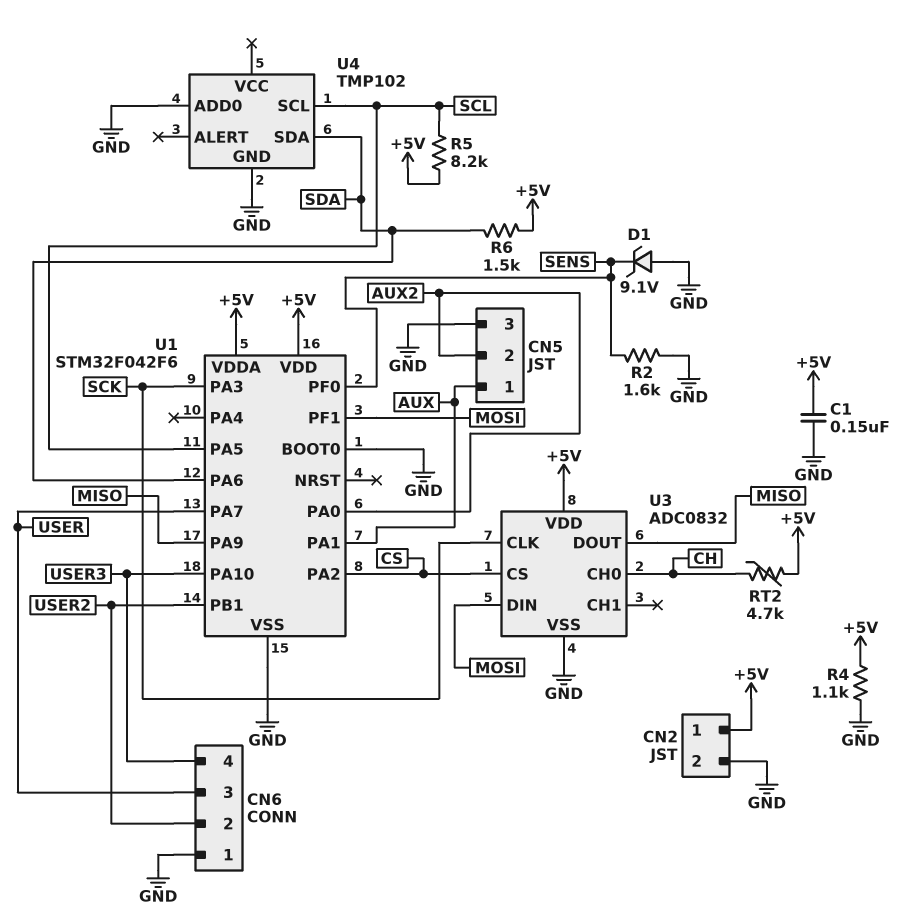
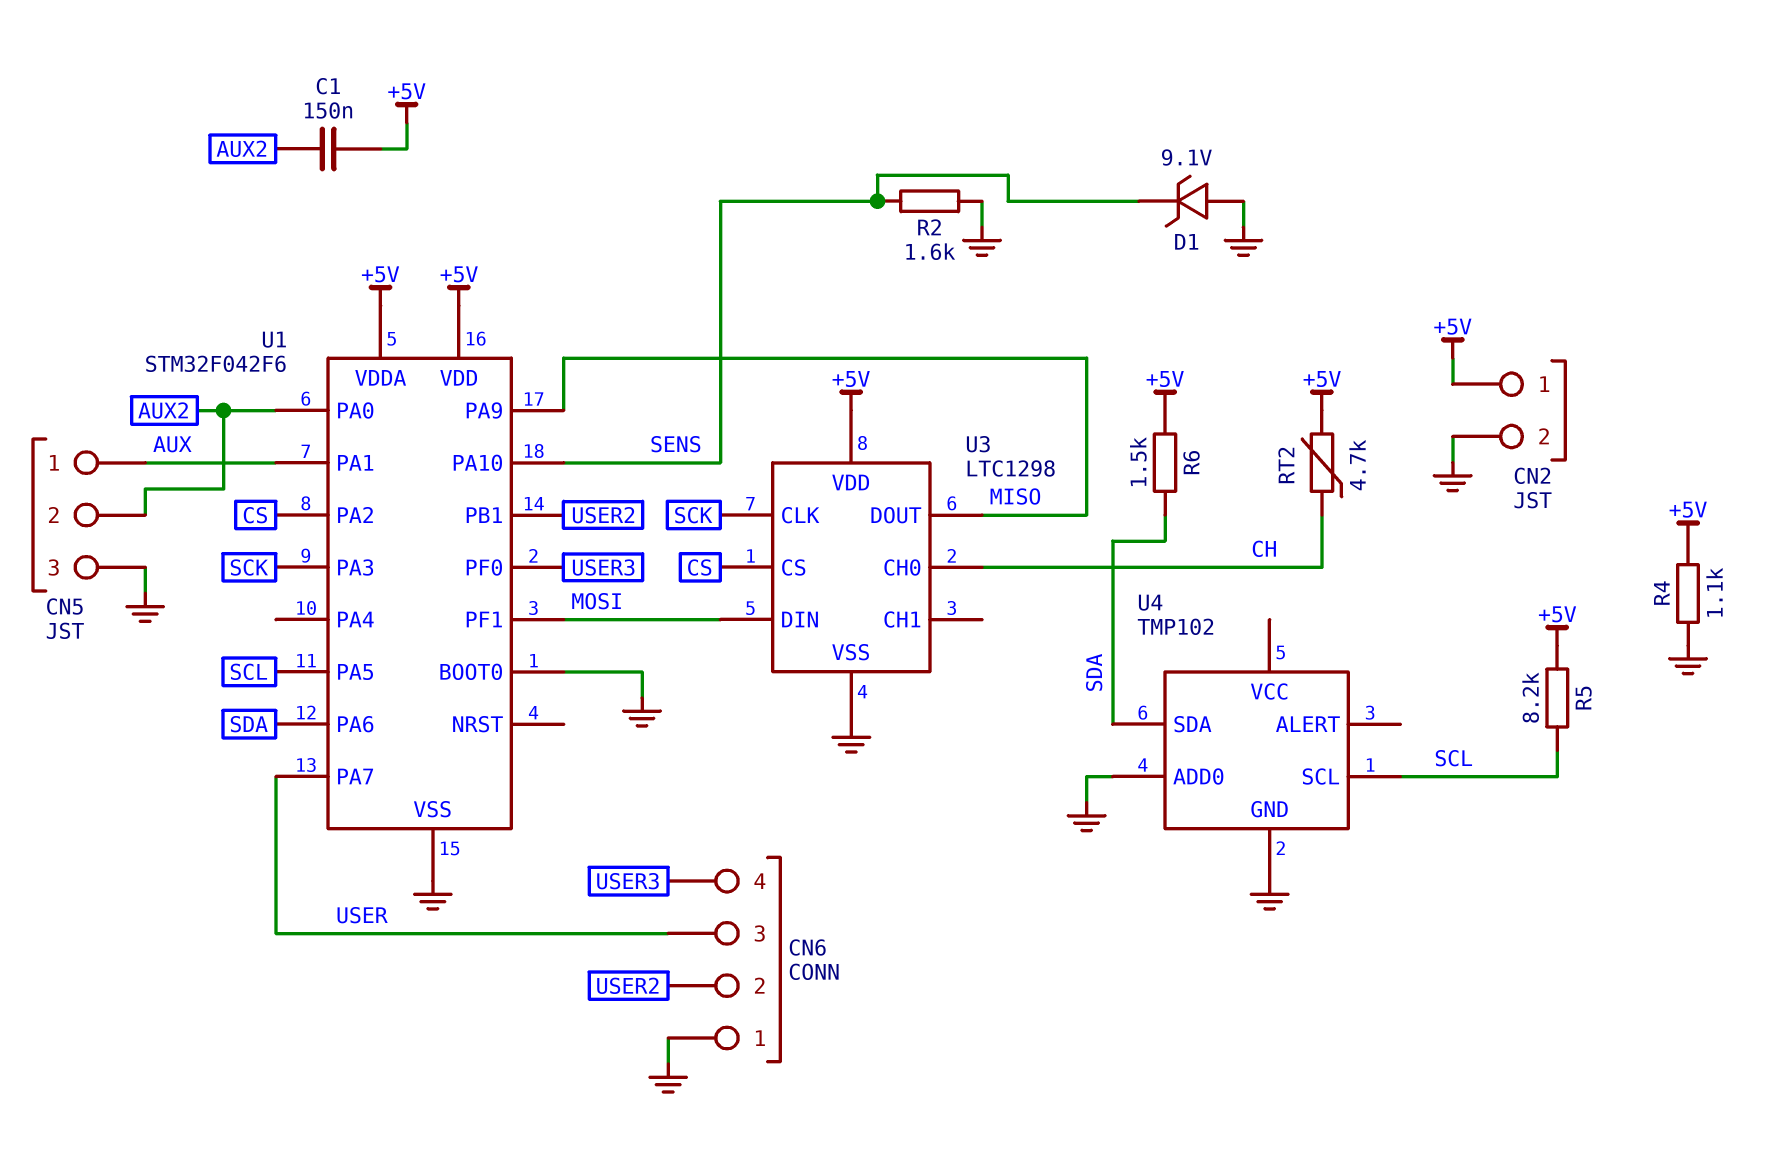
C1: 150nF (+5V, GND) -> 150nF (+5V, AUX2)
U1 pin PA10: USER3 -> SENS
U1 pin PF0: SENS -> USER3
U3: ADC0832 -> LTC1298

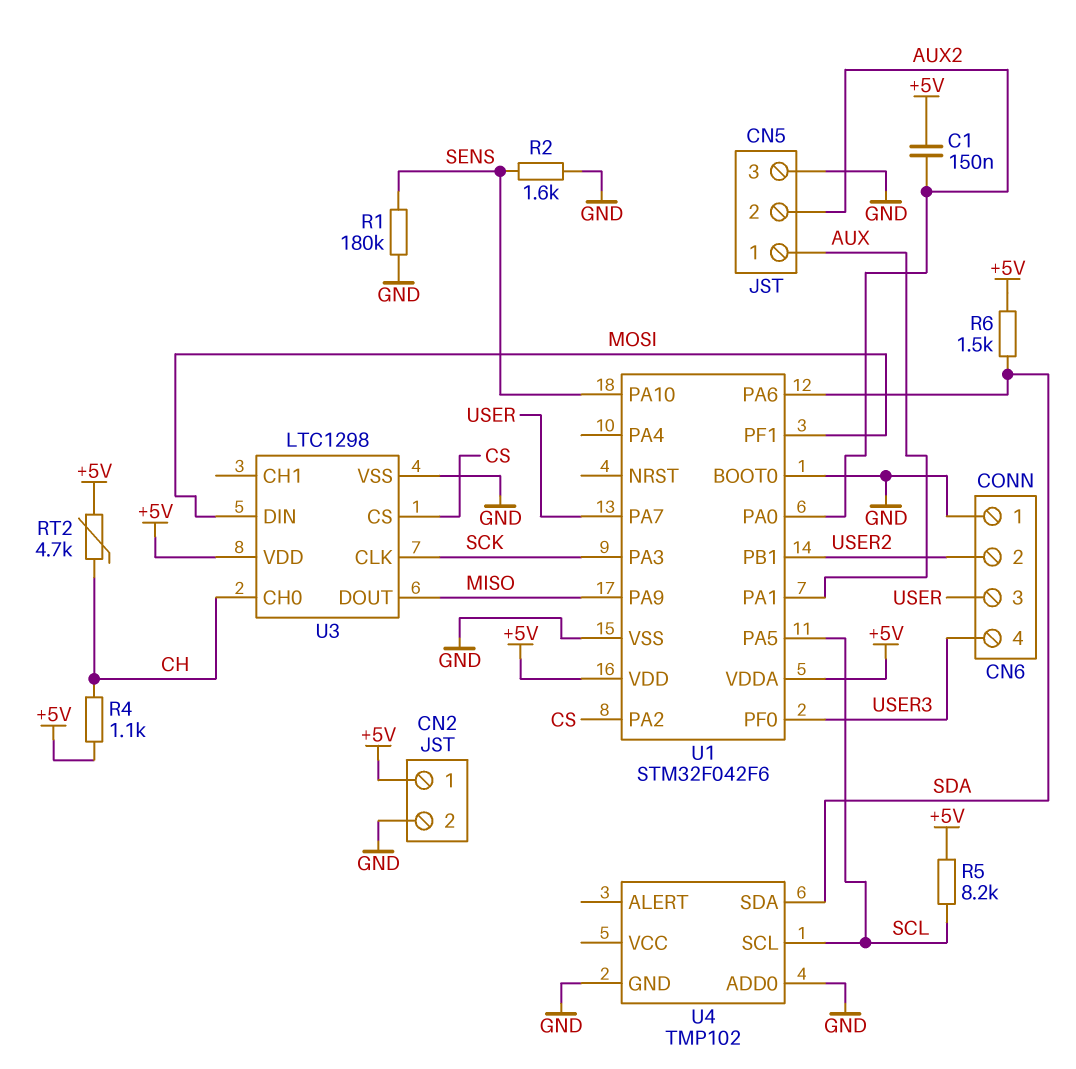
D1: zener 9.1V (A GND, K SENS) -> none
R1: none -> 180k (GND, SENS)
R4: 1.1k (+5V, GND) -> 1.1k (+5V, CH)

